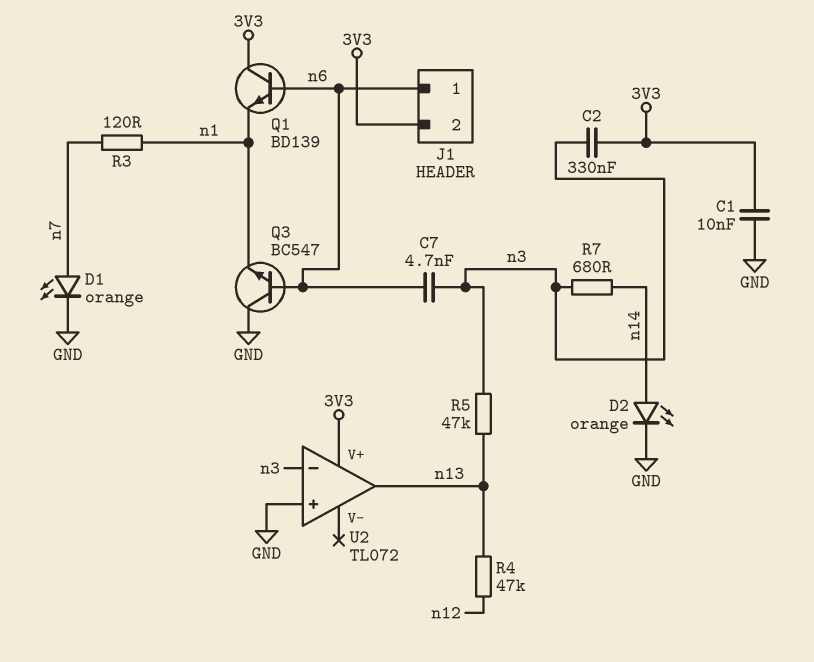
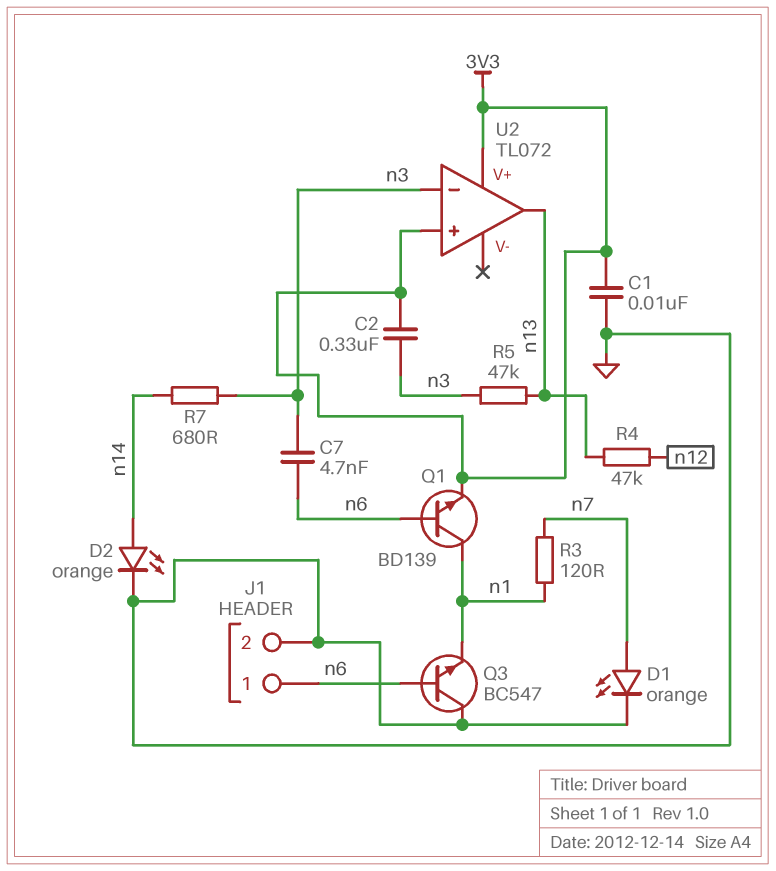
J1 pin 2: 3V3 -> GND
Q1: NPN BD139 (B n6, C 3V3, E n1) -> NPN BD139 (B n6, C n1, E 3V3)
U2 pin in+: GND -> 3V3

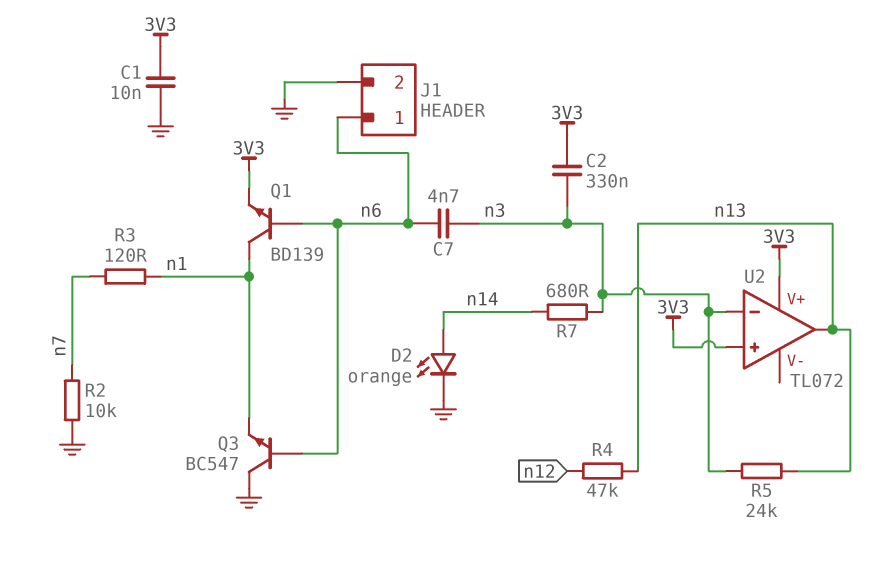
D1: LED orange (A n7, K GND) -> none
R2: none -> 10k (GND, n7)
R5: 47k (n3, n13) -> 24k (n3, n13)

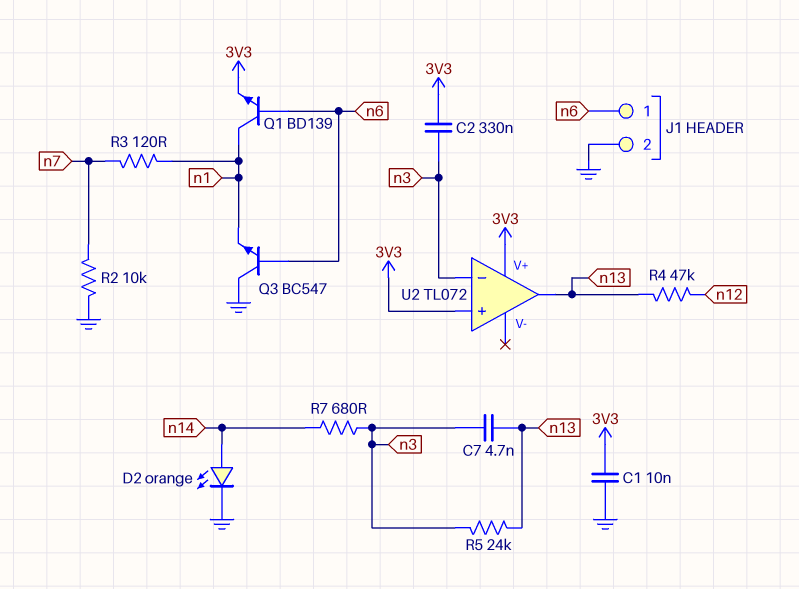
C7: 4.7nF (n3, n6) -> 4.7nF (n3, n13)

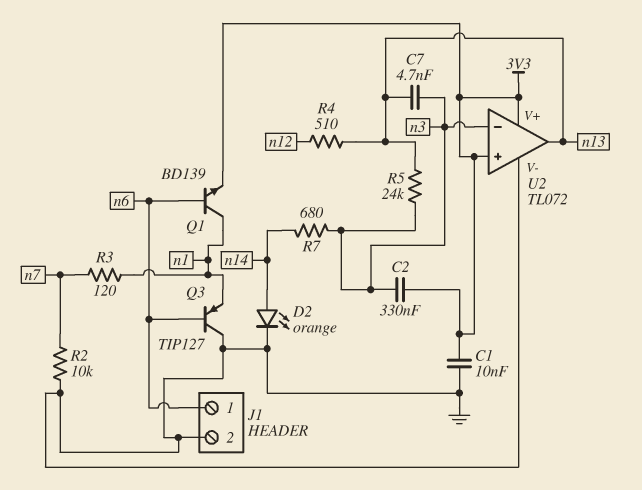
Q3: NPN BC547 (B n6, C GND, E n1) -> PNP TIP127 (B n6, C GND, E n1)
R4: 47k (n12, n13) -> 510 (n12, n13)
U2 pin V-: none -> GND

